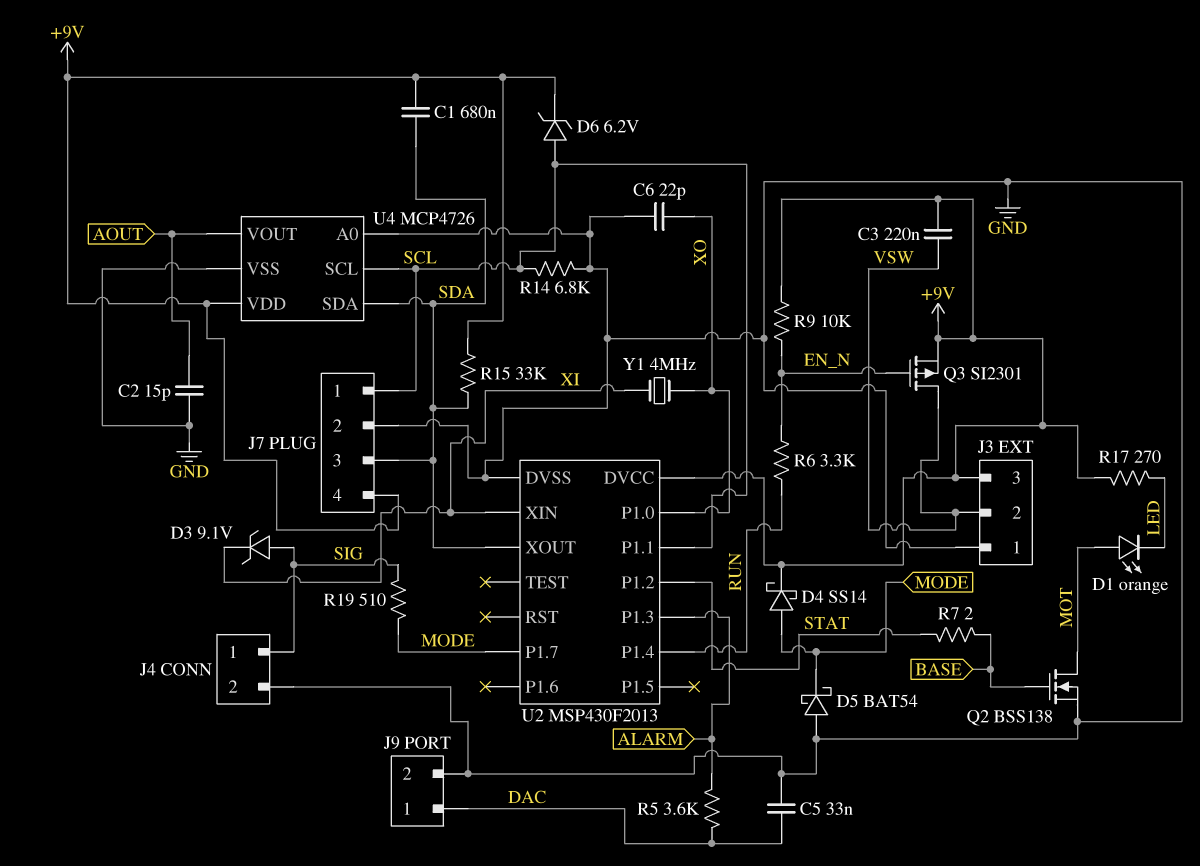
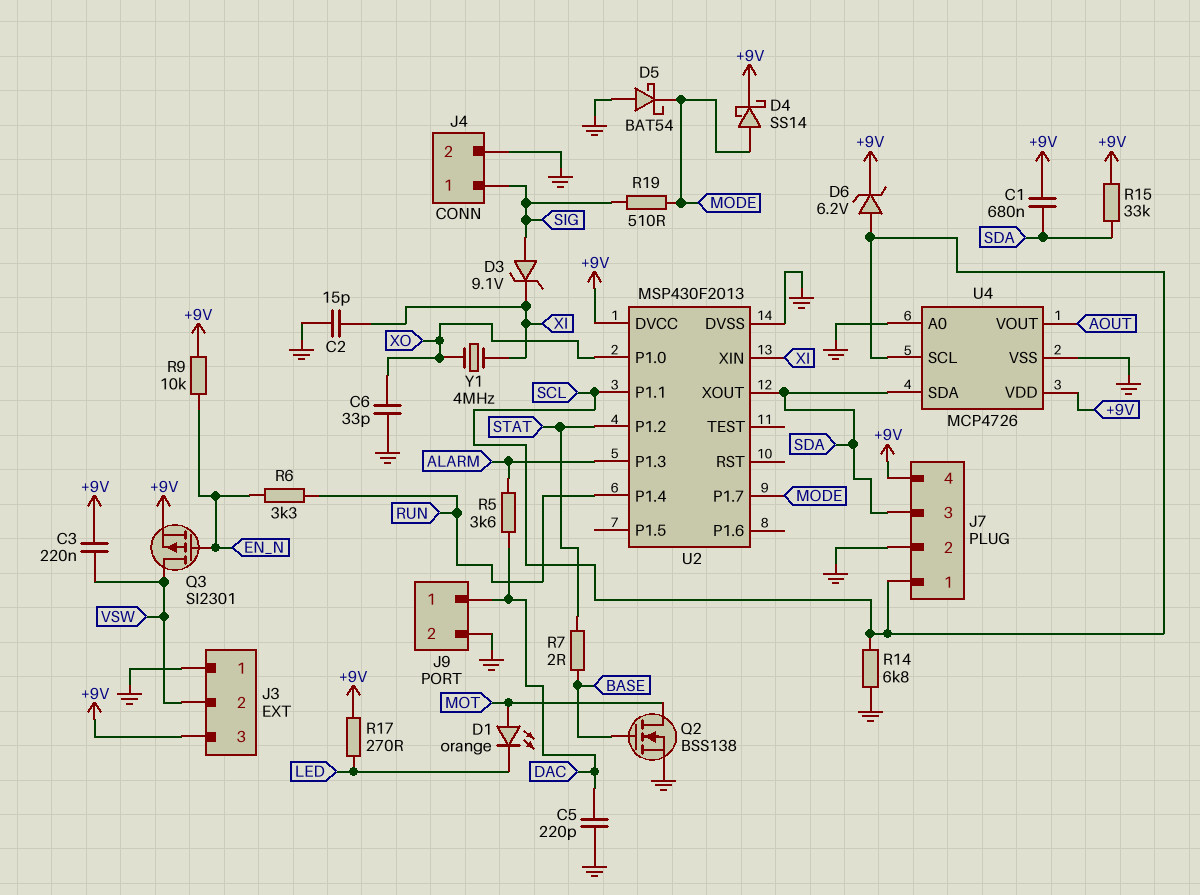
C2: 15pF (AOUT, GND) -> 15pF (GND, XI)
C5: 33nF (DAC, GND) -> 220pF (DAC, GND)
C6: 22pF (GND, XO) -> 33pF (GND, XO)

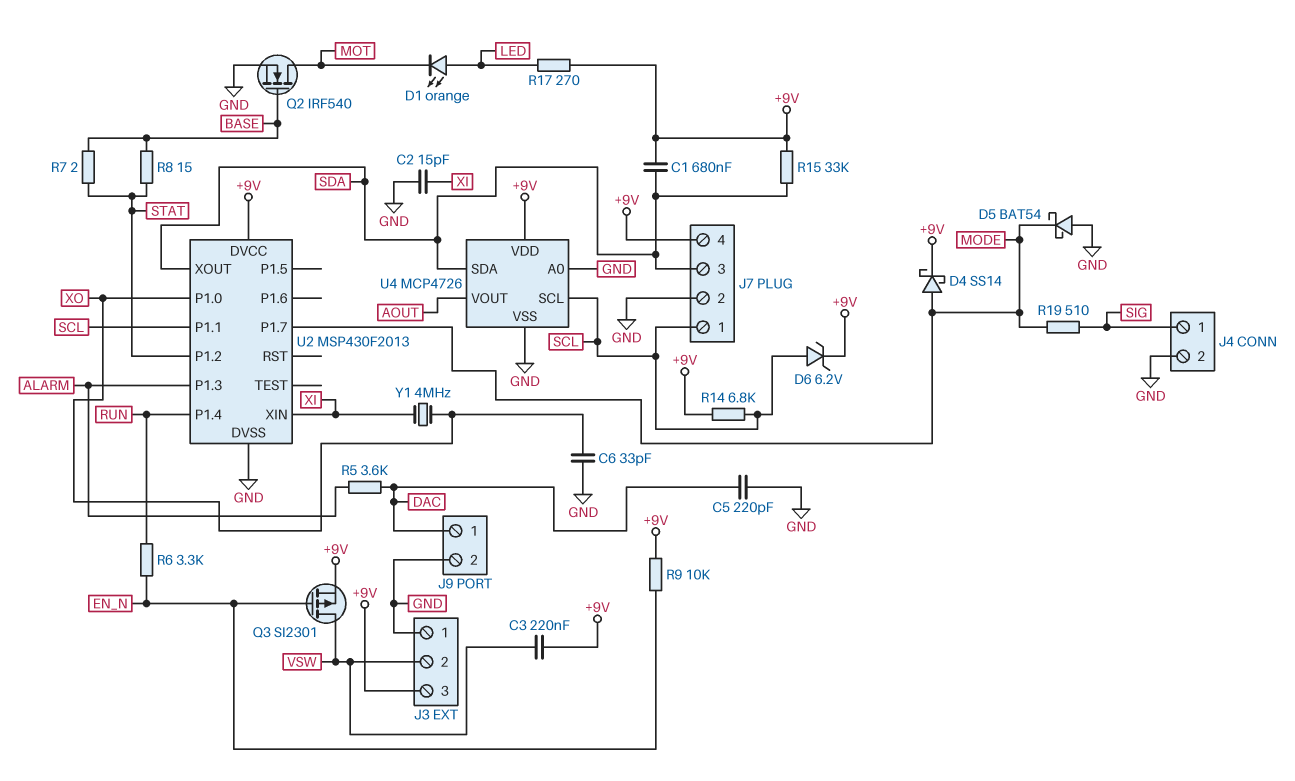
D1: LED orange (A MOT, K LED) -> LED orange (A LED, K MOT)
D3: zener 9.1V (A SIG, K XI) -> none
Q2: NMOS BSS138 (G BASE, D MOT, S GND) -> NMOS IRF540 (G BASE, D MOT, S GND)
R8: none -> 15 (BASE, STAT)
R14: 6.8k (GND, SCL) -> 6.8k (+9V, SCL)

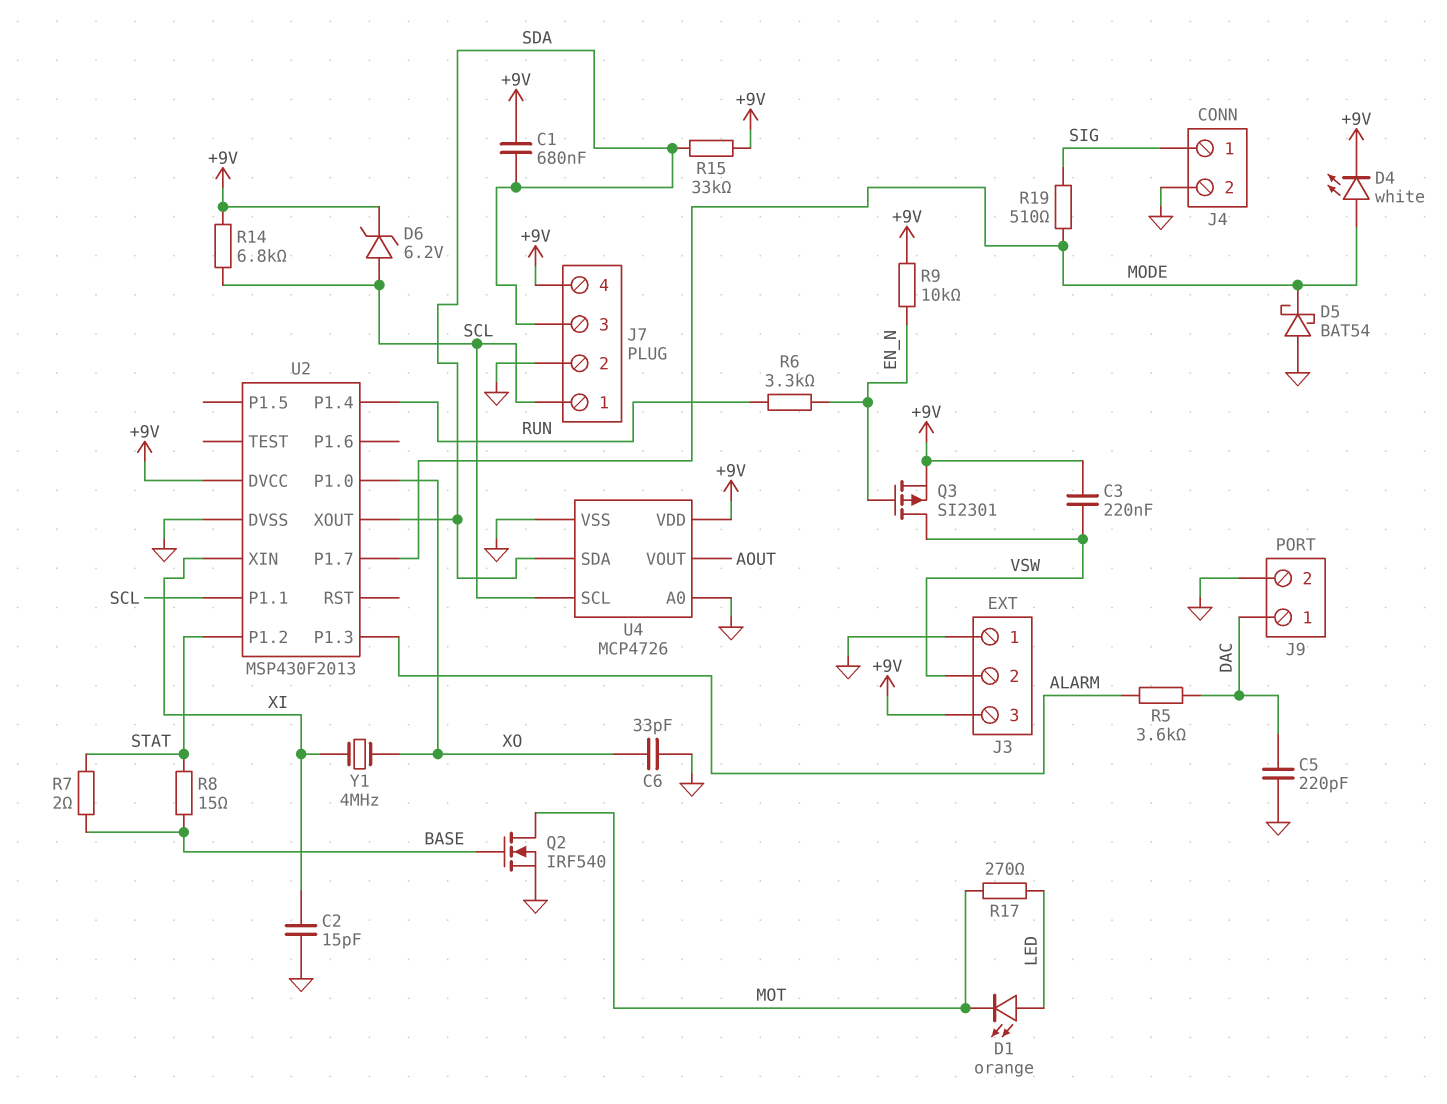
D4: schottky SS14 (A MODE, K +9V) -> LED white (A MODE, K +9V)
R17: 270 (+9V, LED) -> 270 (LED, MOT)

